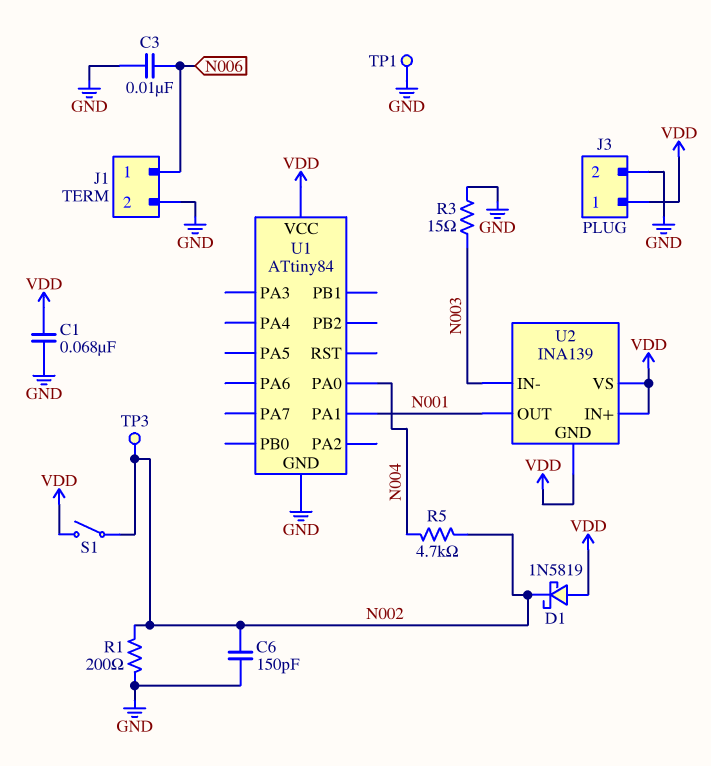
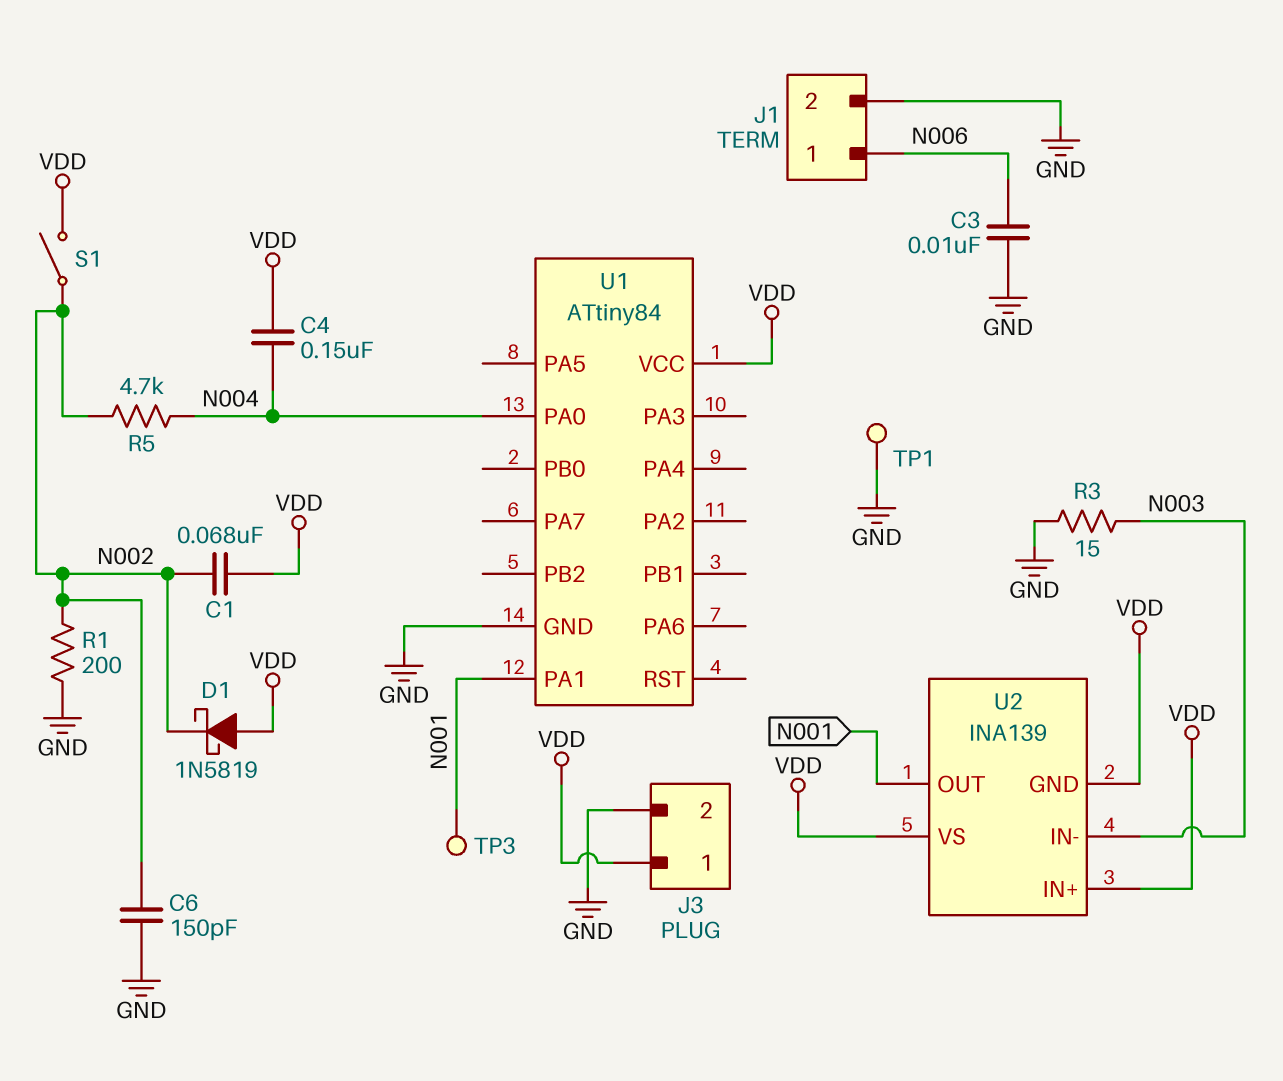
C1: 68nF (GND, VDD) -> 68nF (N002, VDD)
C4: none -> 150nF (N004, VDD)
TP3: test point (N002) -> test point (N001)

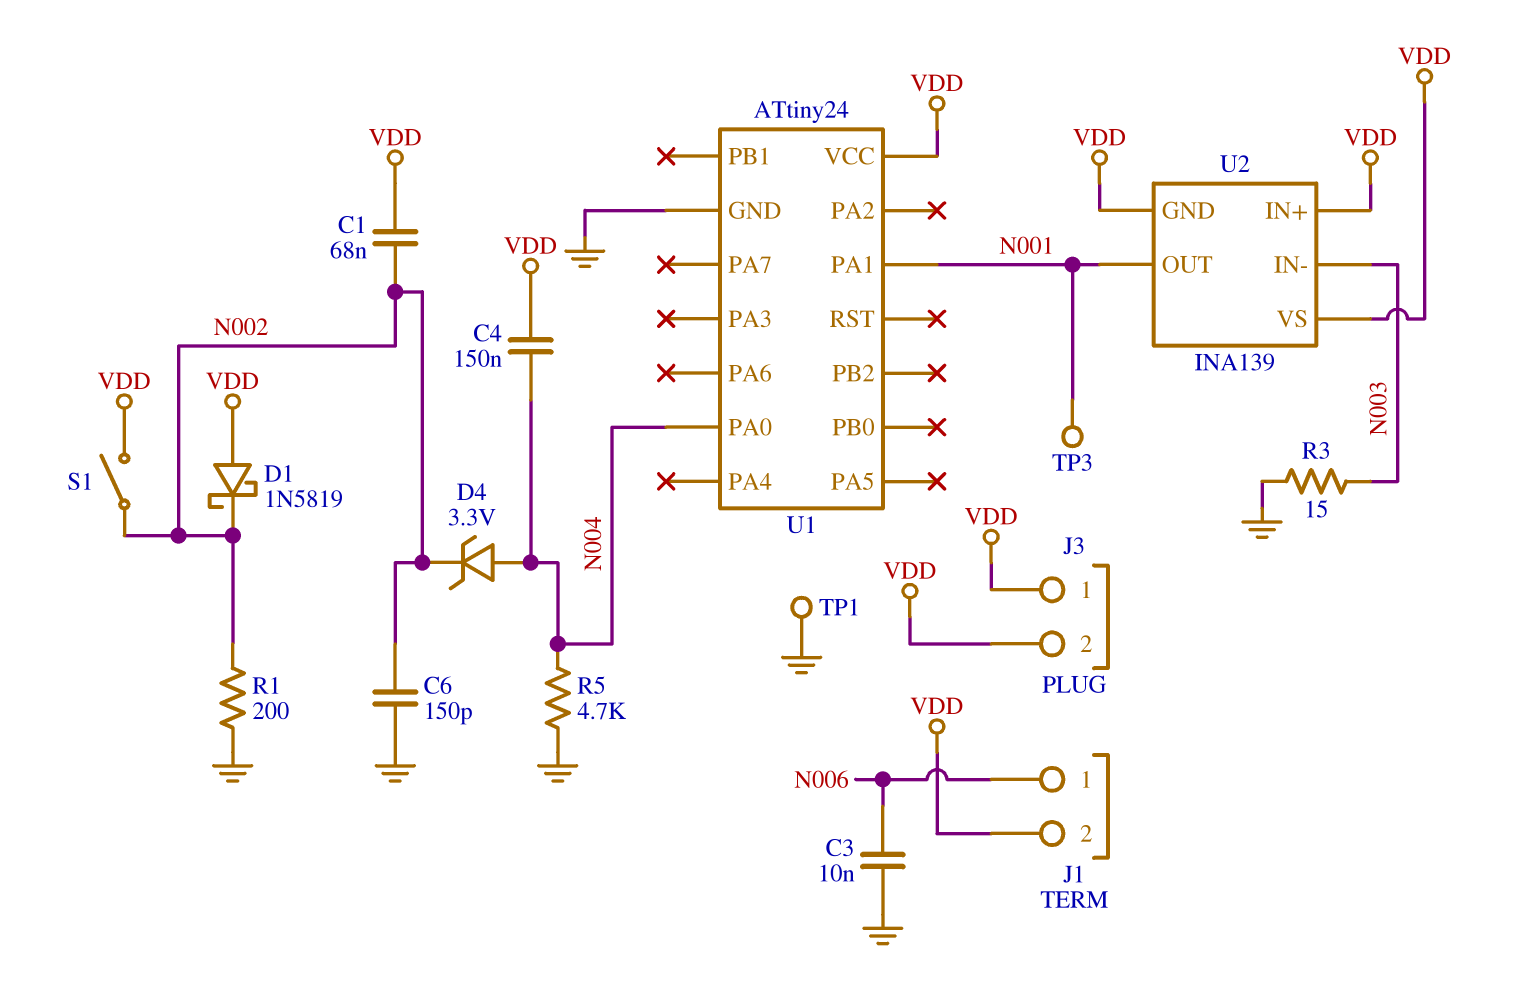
D4: none -> zener 3.3V (A N004, K N002)
J1 pin 2: GND -> VDD
J3 pin 2: GND -> VDD
R5: 4.7k (N002, N004) -> 4.7k (GND, N004)
U1: ATtiny84 -> ATtiny24

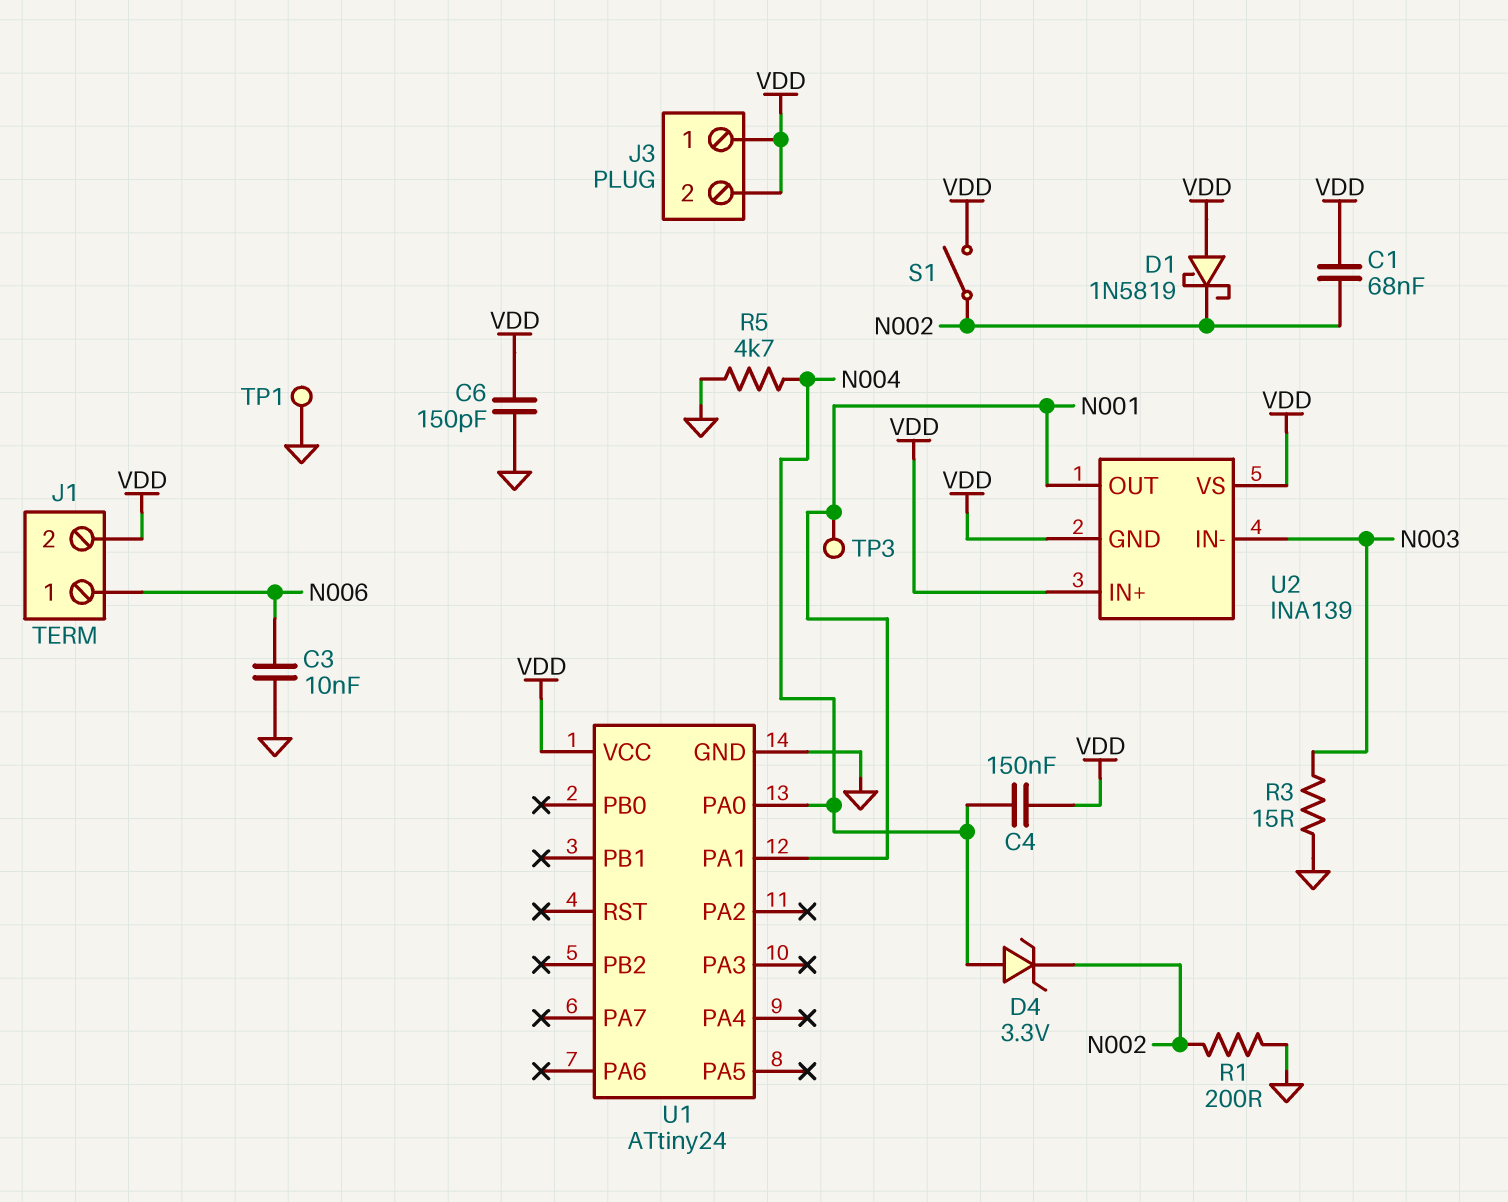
C6: 150pF (GND, N002) -> 150pF (GND, VDD)

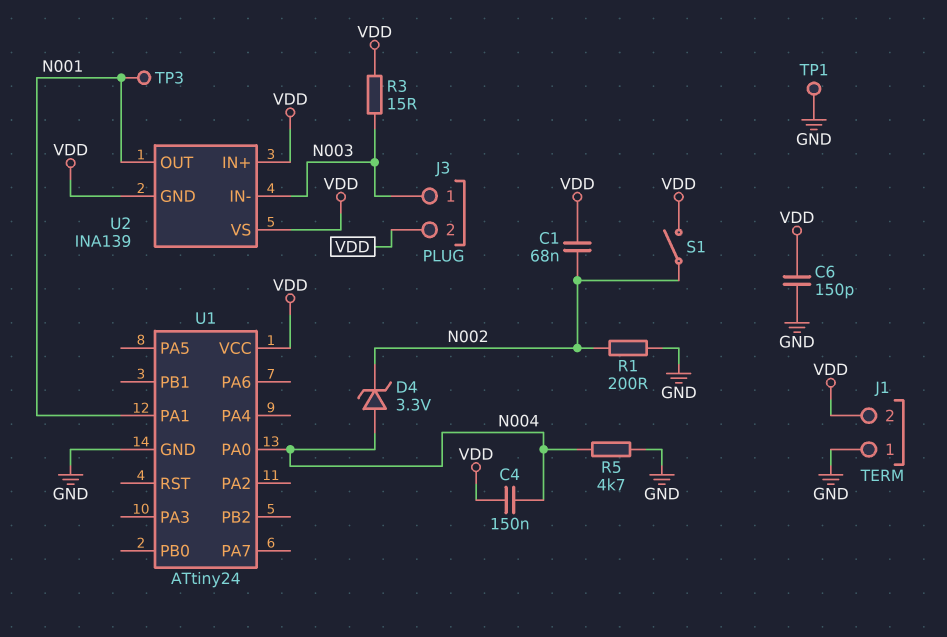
C3: 10nF (GND, N006) -> none
D1: schottky 1N5819 (A VDD, K N002) -> none
J1 pin 1: N006 -> GND
J3 pin 1: VDD -> N003
R3: 15 (GND, N003) -> 15 (N003, VDD)

